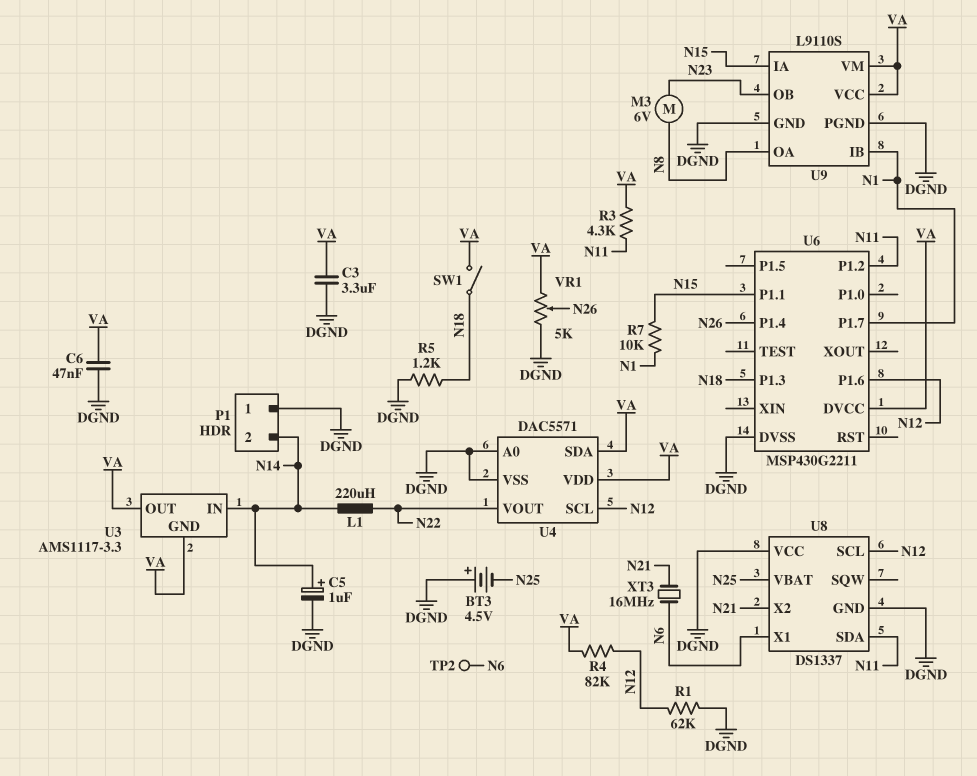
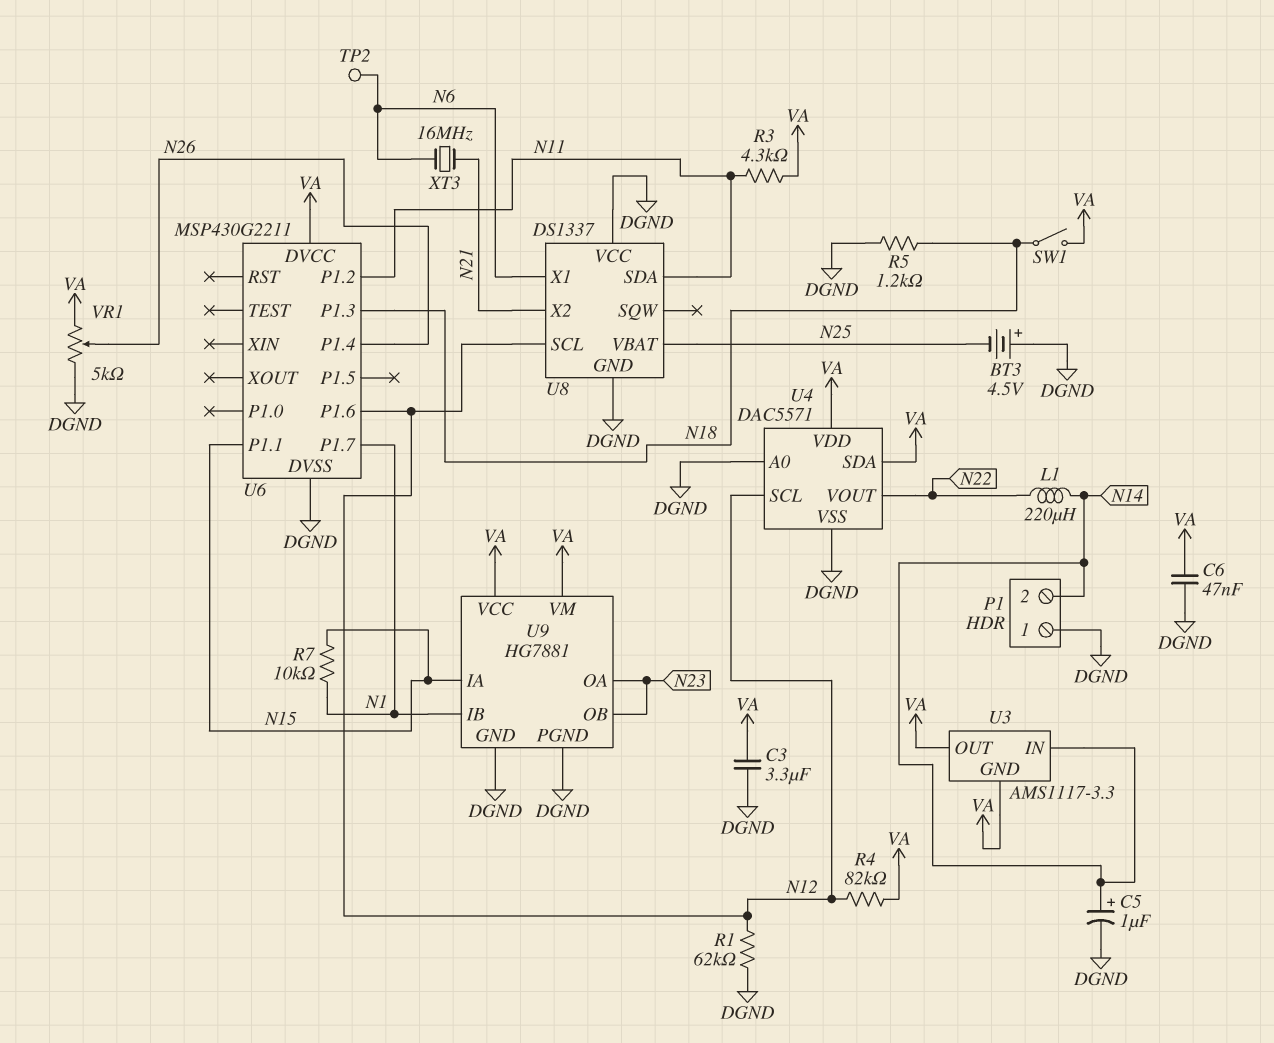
M3: motor 6V (N8, N23) -> none
U9: L9110S -> HG7881
U9 pin OA: N8 -> N23

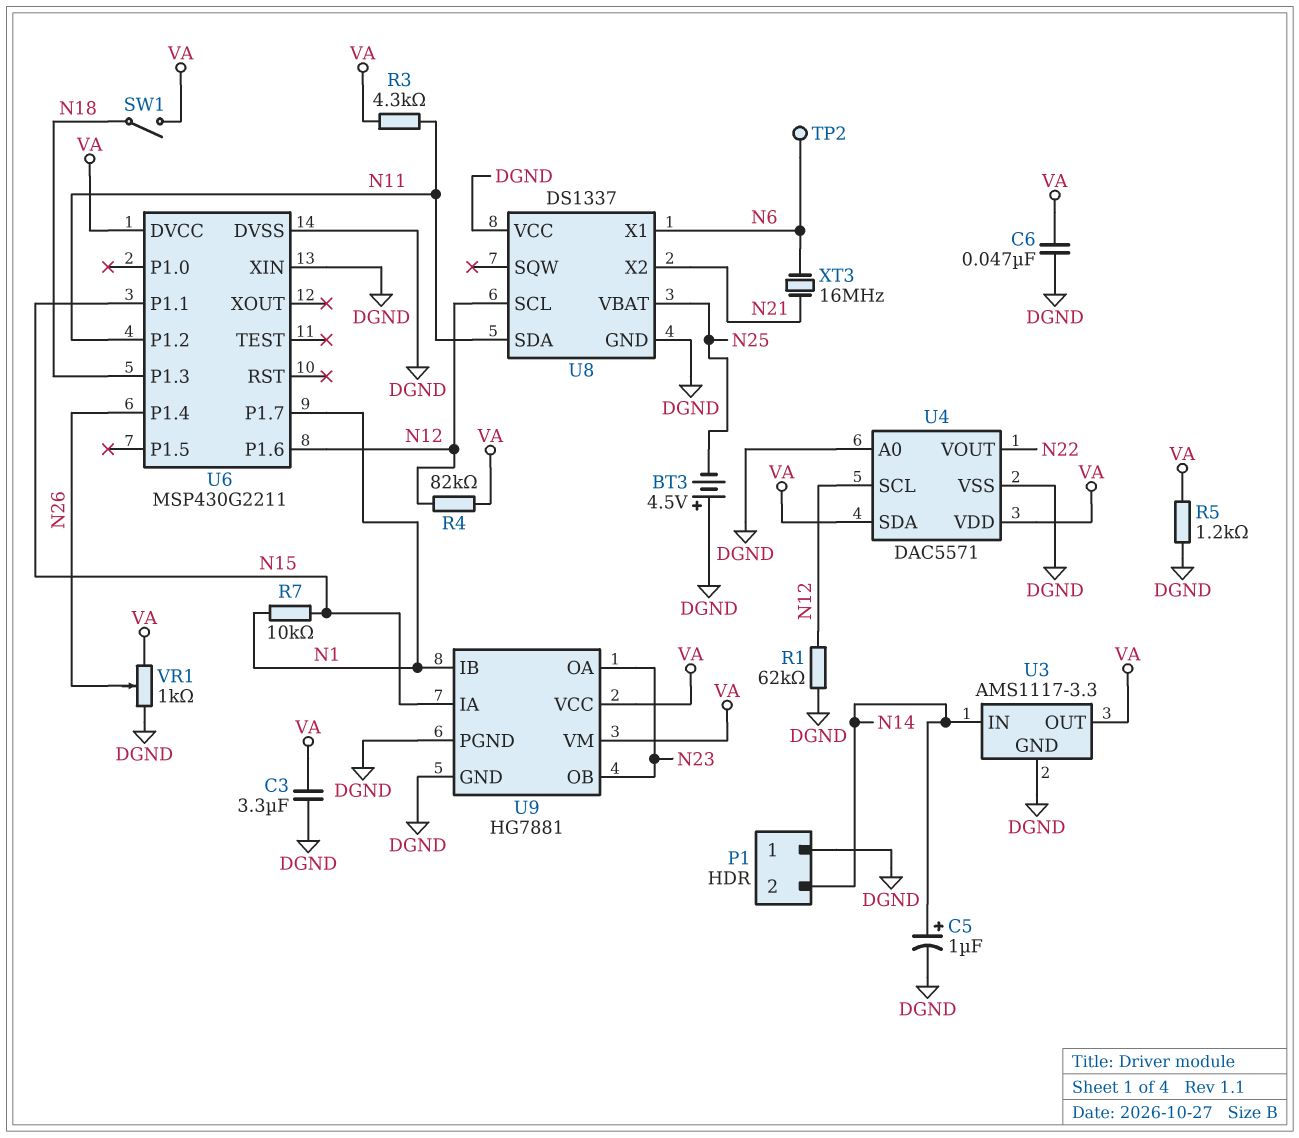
L1: 220uH (N14, N22) -> none
R5: 1.2k (DGND, N18) -> 1.2k (DGND, VA)
U3 pin GND: VA -> DGND
U6 pin XIN: none -> DGND
VR1: 5k (DGND, VA, wiper N26) -> 1k (DGND, VA, wiper N26)

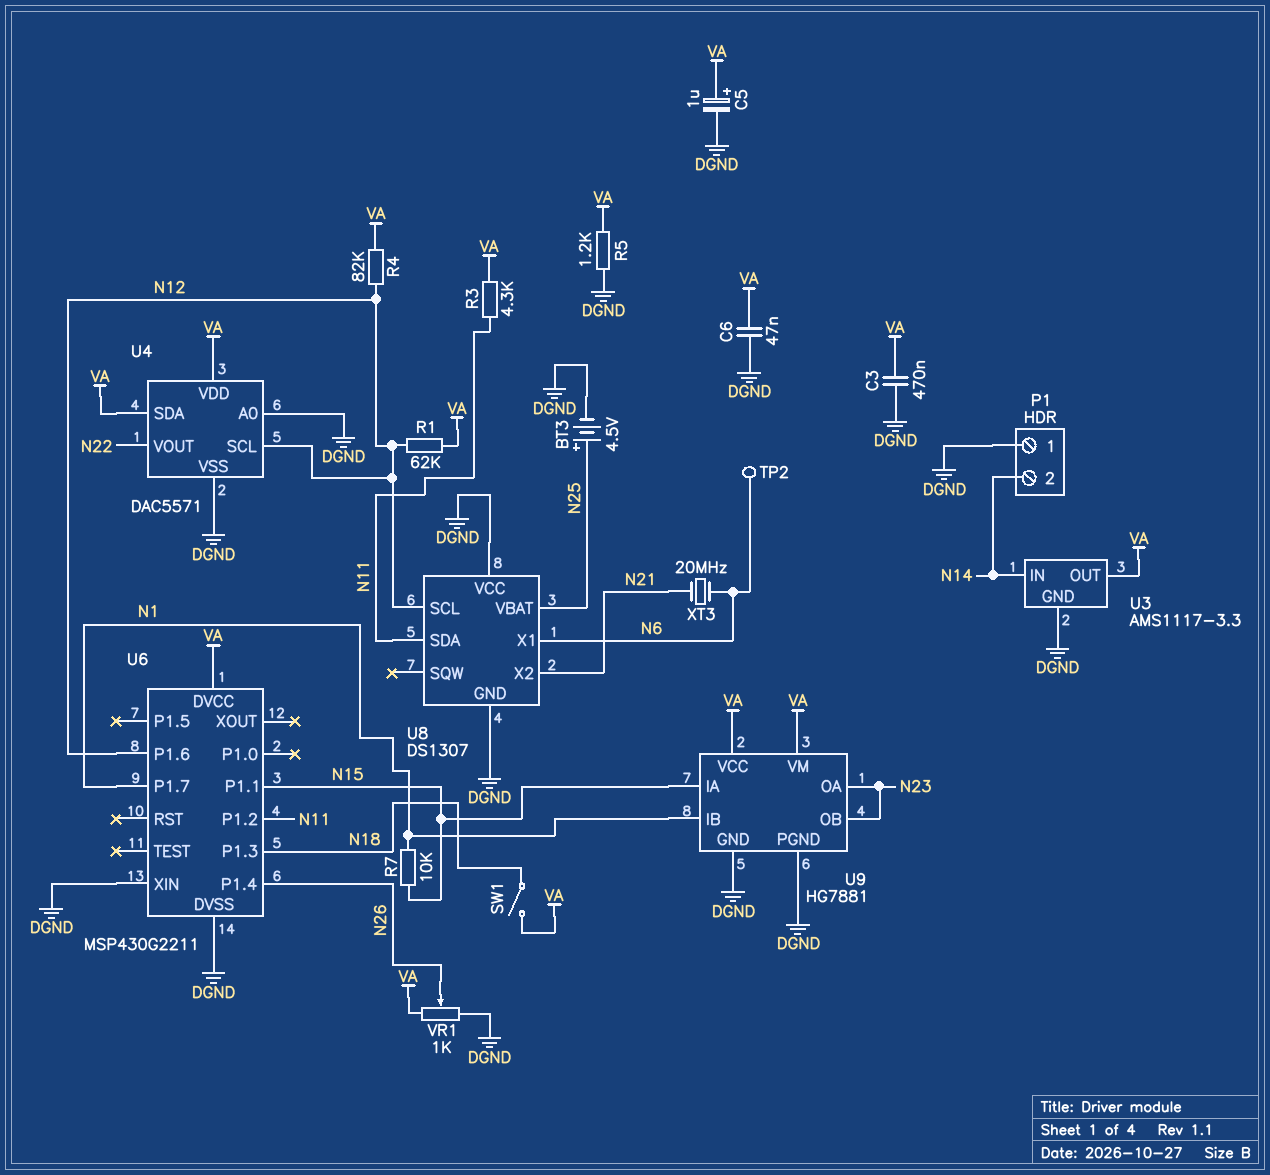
BT3: 4.5V (plus DGND, minus N25) -> 4.5V (plus N25, minus DGND)
C3: 3.3uF (DGND, VA) -> 470nF (DGND, VA)
C5: 1uF (plus N14, minus DGND) -> 1uF (plus VA, minus DGND)
R1: 62k (DGND, N12) -> 62k (N12, VA)
U8: DS1337 -> DS1307
XT3: 16MHz (N6, N21) -> 20MHz (N6, N21)

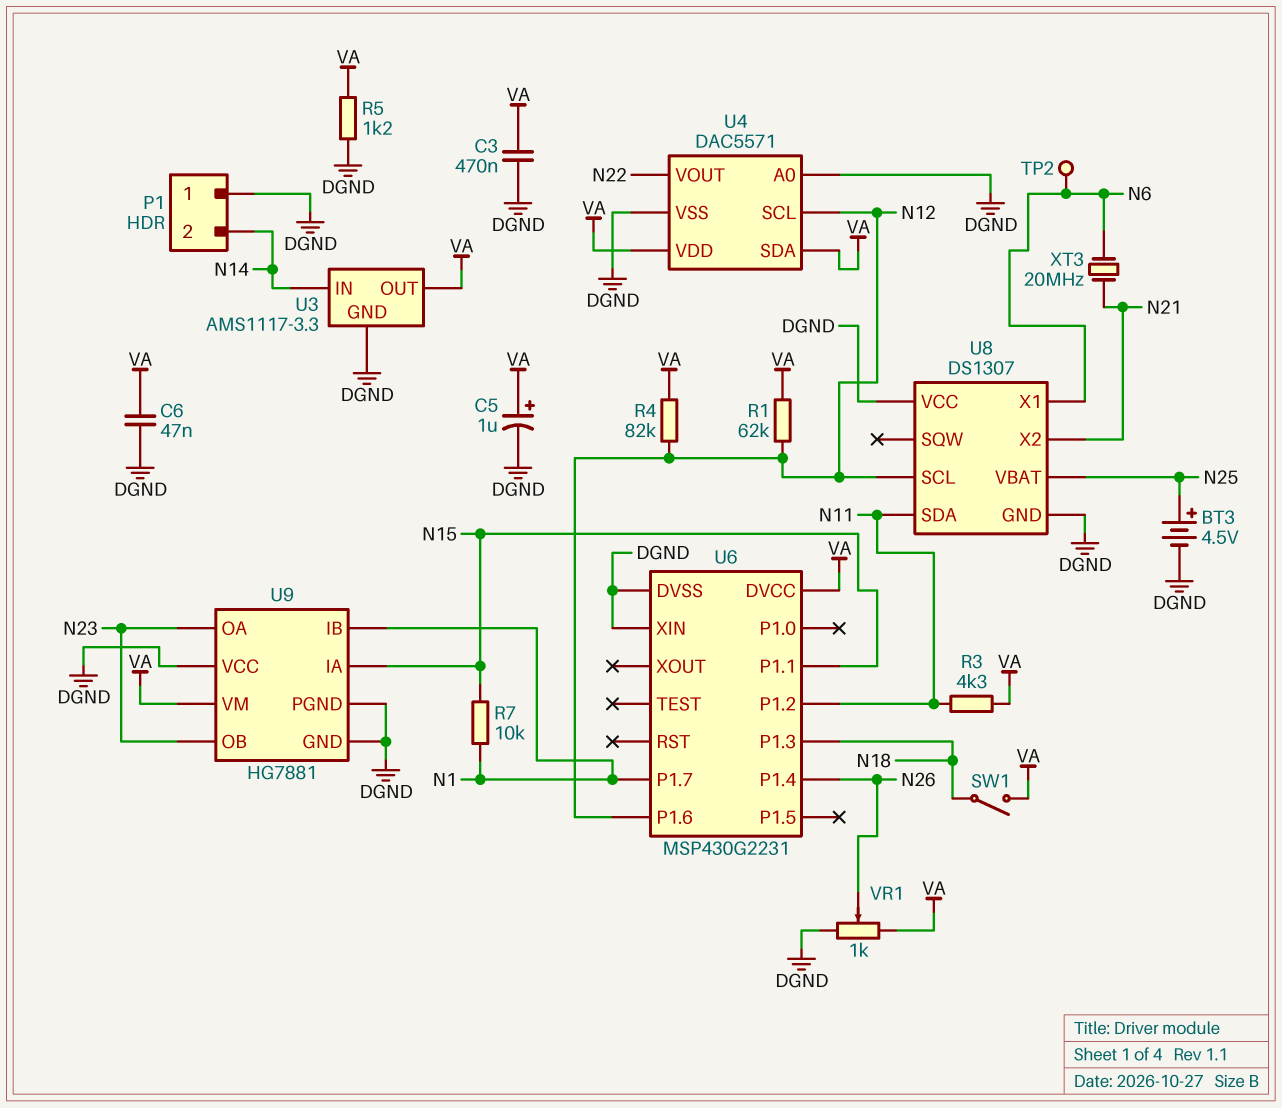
U6: MSP430G2211 -> MSP430G2231
U9 pin VCC: VA -> DGND

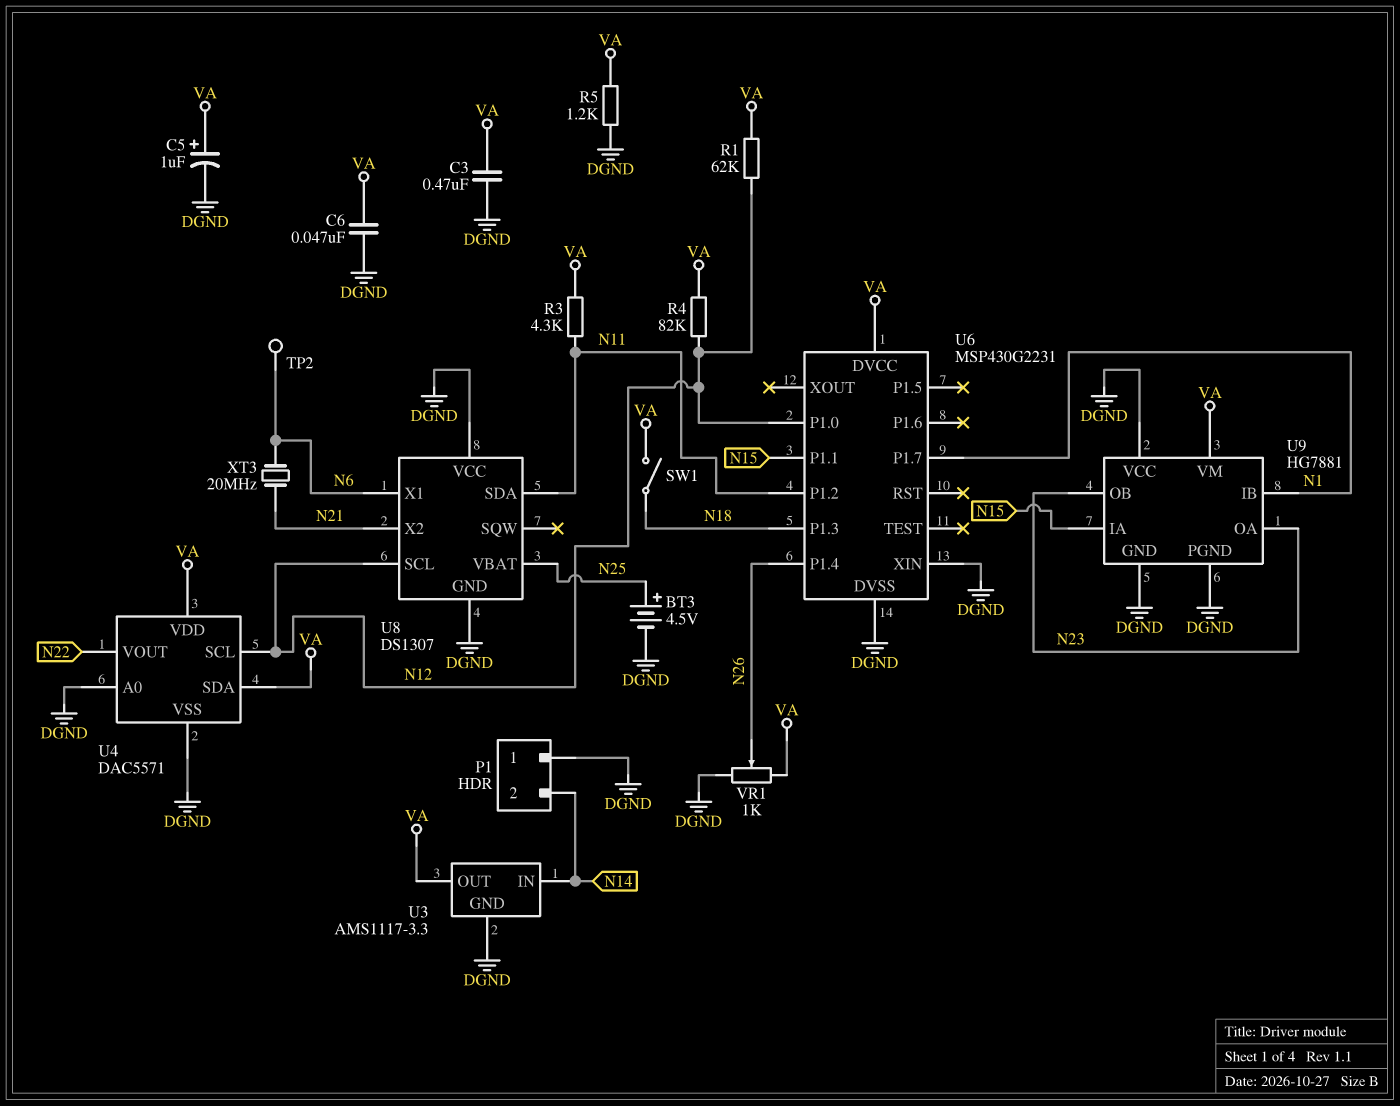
R7: 10k (N1, N15) -> none
U6 pin P1.0: none -> N12
U6 pin P1.6: N12 -> none

